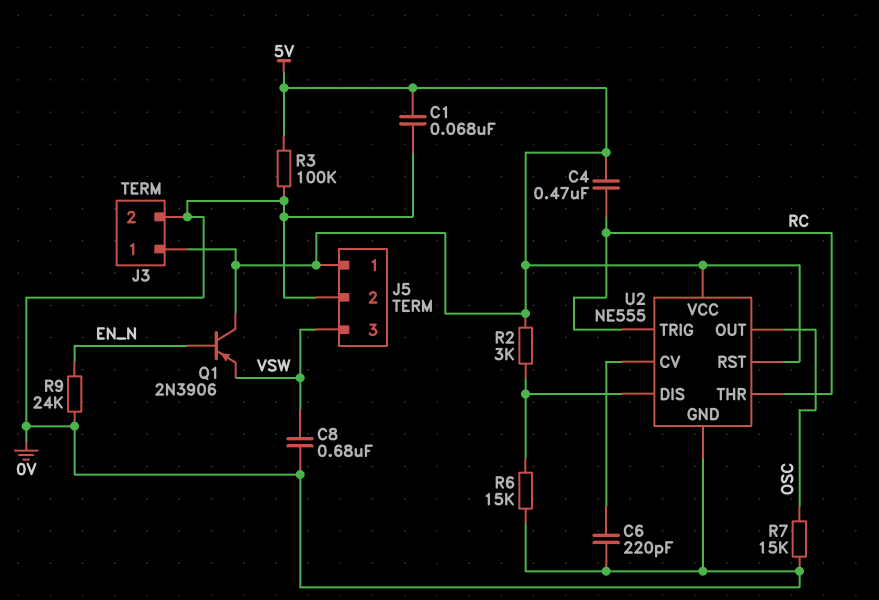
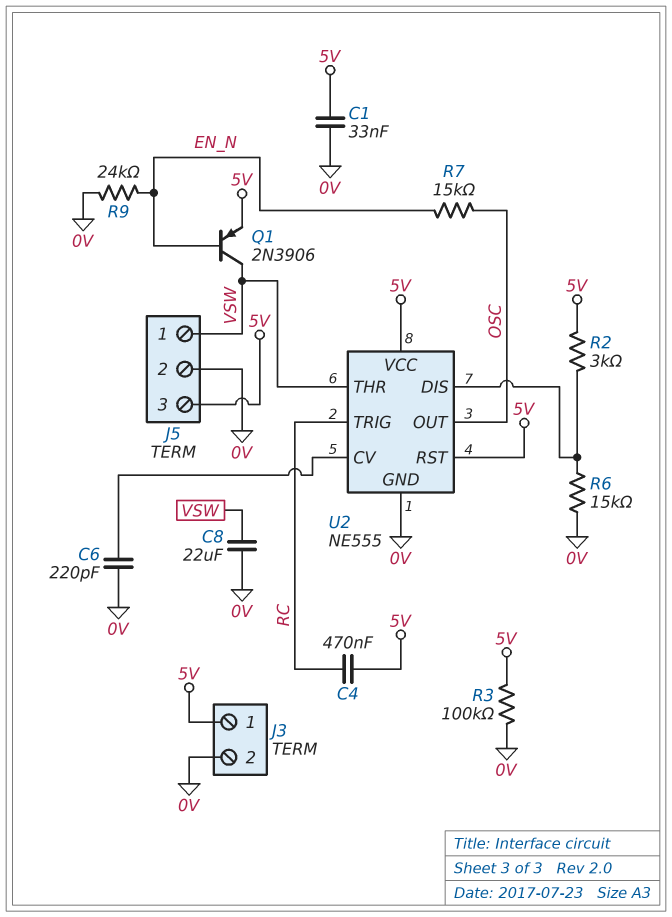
C1: 68nF (0V, 5V) -> 33nF (0V, 5V)
C8: 680nF (0V, VSW) -> 22uF (0V, VSW)
J5 pin 1: 5V -> VSW
J5 pin 3: VSW -> 5V
Q1: PNP 2N3906 (B EN_N, C 5V, E VSW) -> PNP 2N3906 (B EN_N, C VSW, E 5V)
R7: 15k (0V, OSC) -> 15k (EN_N, OSC)
U2 pin THR: RC -> VSW

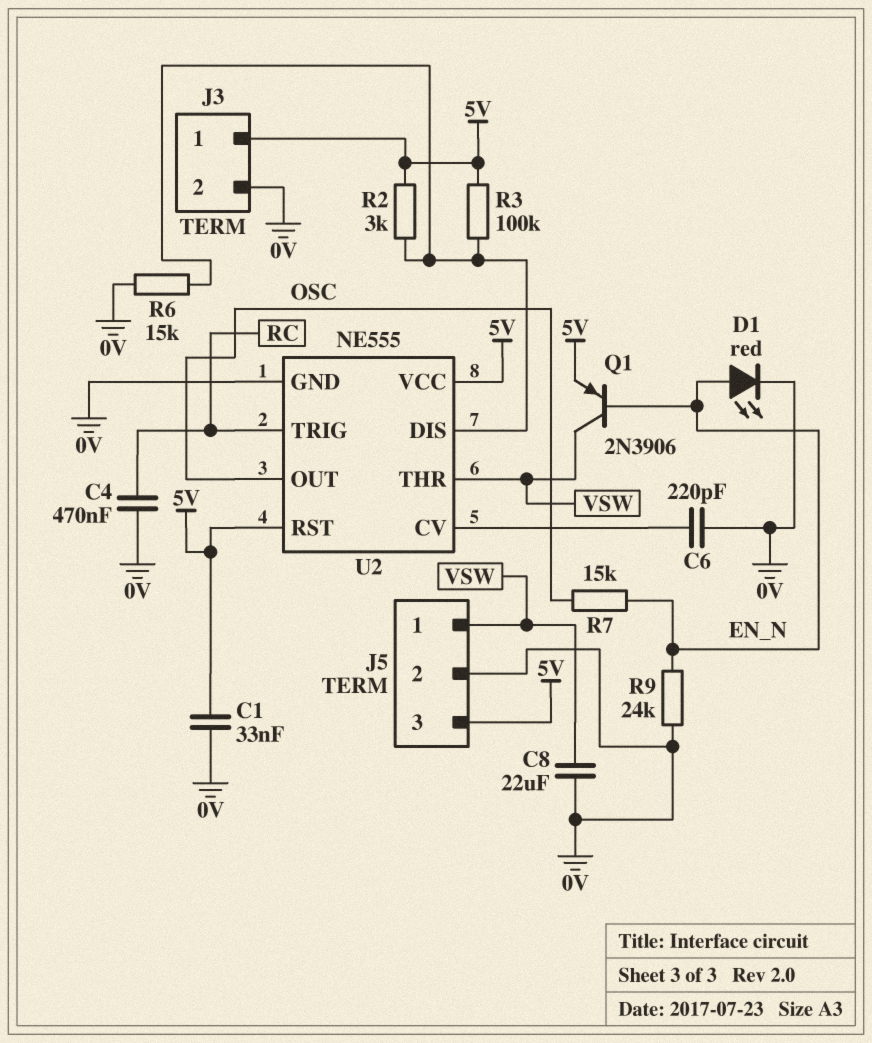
C4: 470nF (5V, RC) -> 470nF (0V, RC)
D1: none -> LED red (A EN_N, K 0V)
R3: 100k (0V, 5V) -> 100k (5V, U2/DIS)

